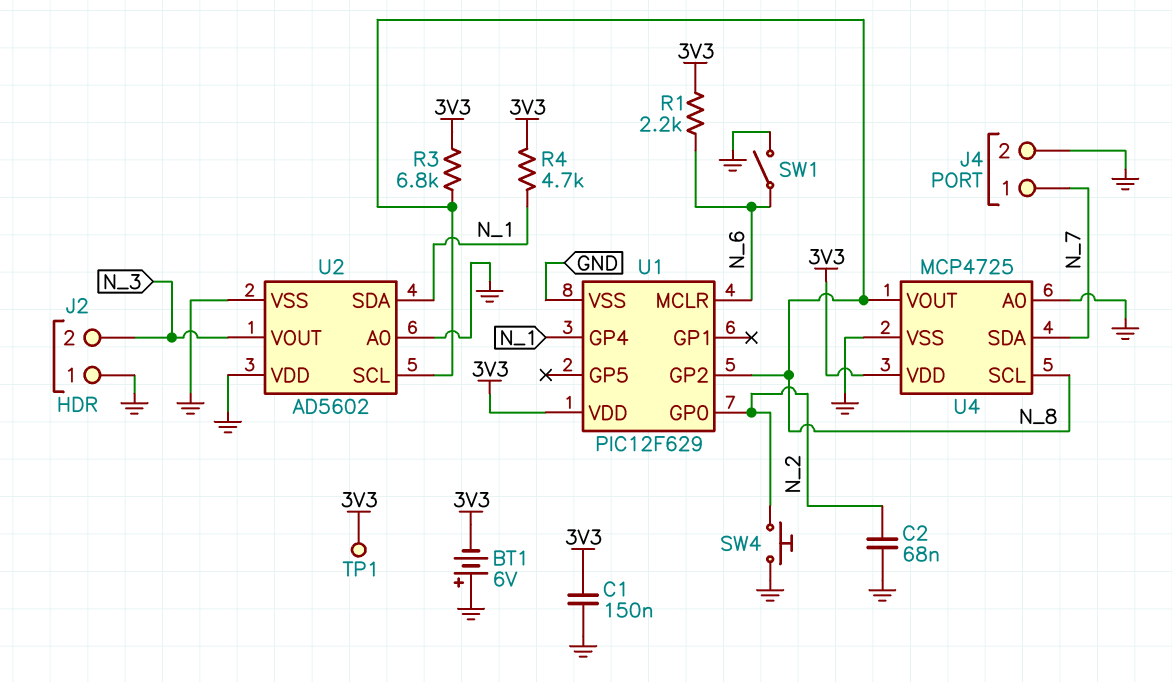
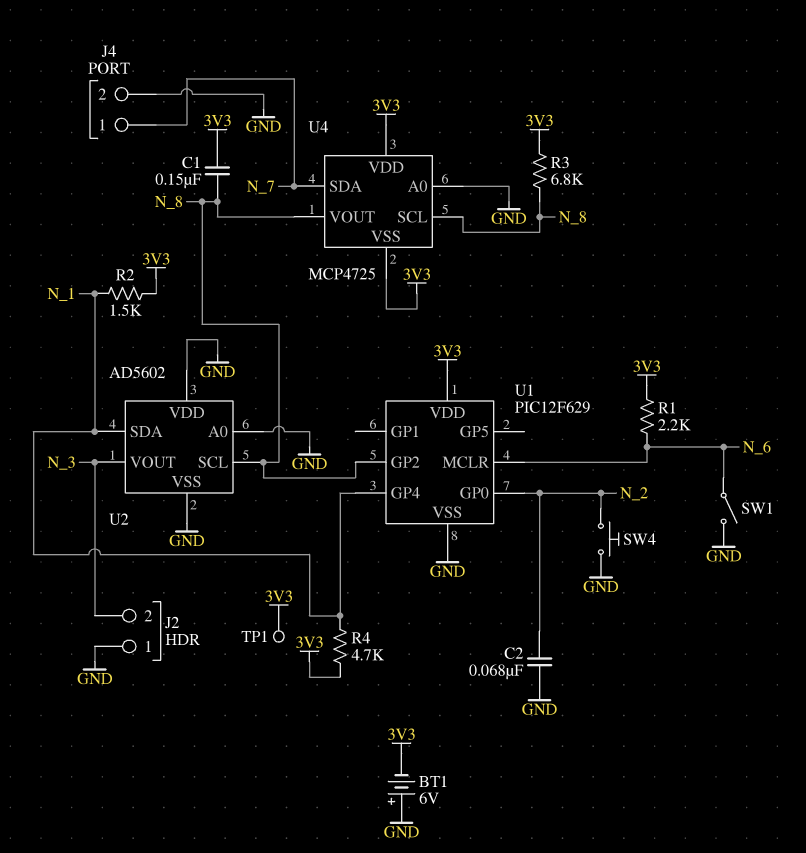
C1: 150nF (3V3, GND) -> 150nF (3V3, N_8)
R2: none -> 1.5k (3V3, N_1)
U4 pin VSS: GND -> 3V3

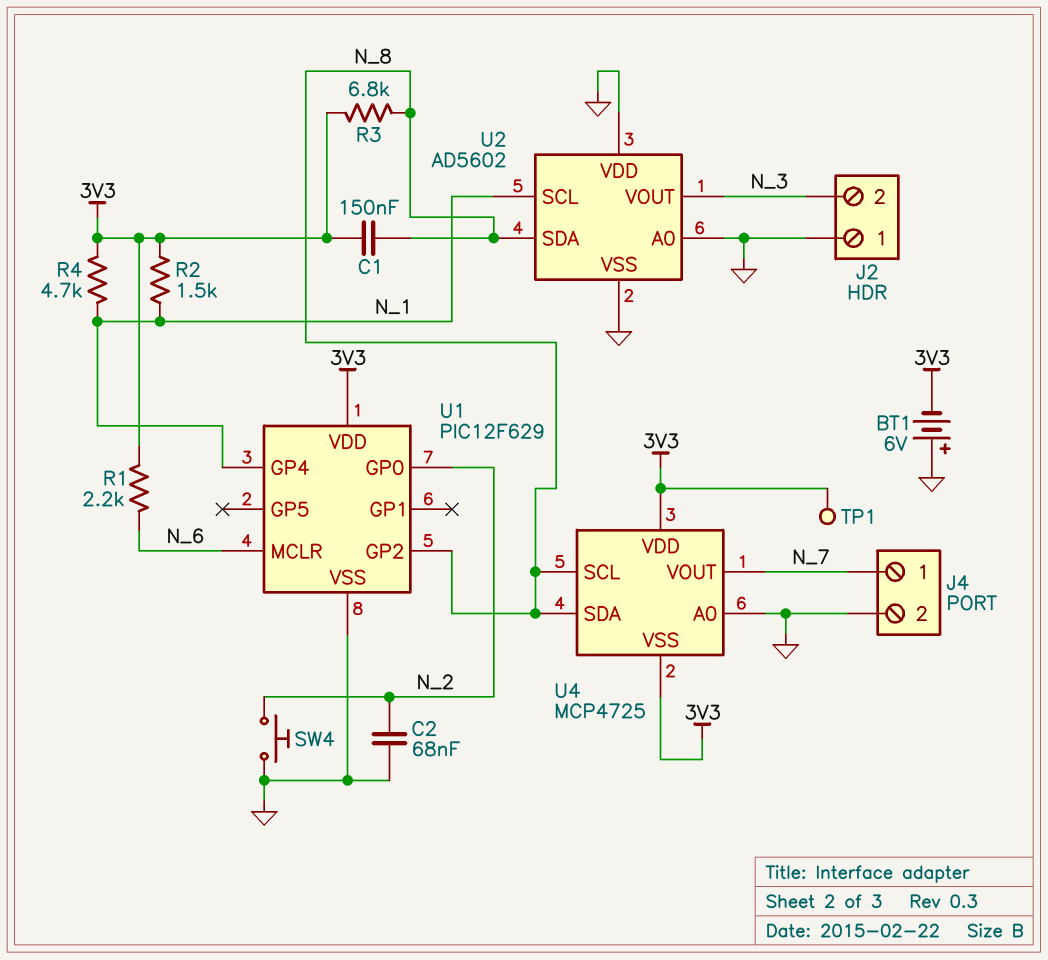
SW1: switch (GND, N_6) -> none
U2 pin SCL: N_8 -> N_1
U2 pin SDA: N_1 -> N_8
U4 pin SDA: N_7 -> N_8
U4 pin VOUT: N_8 -> N_7

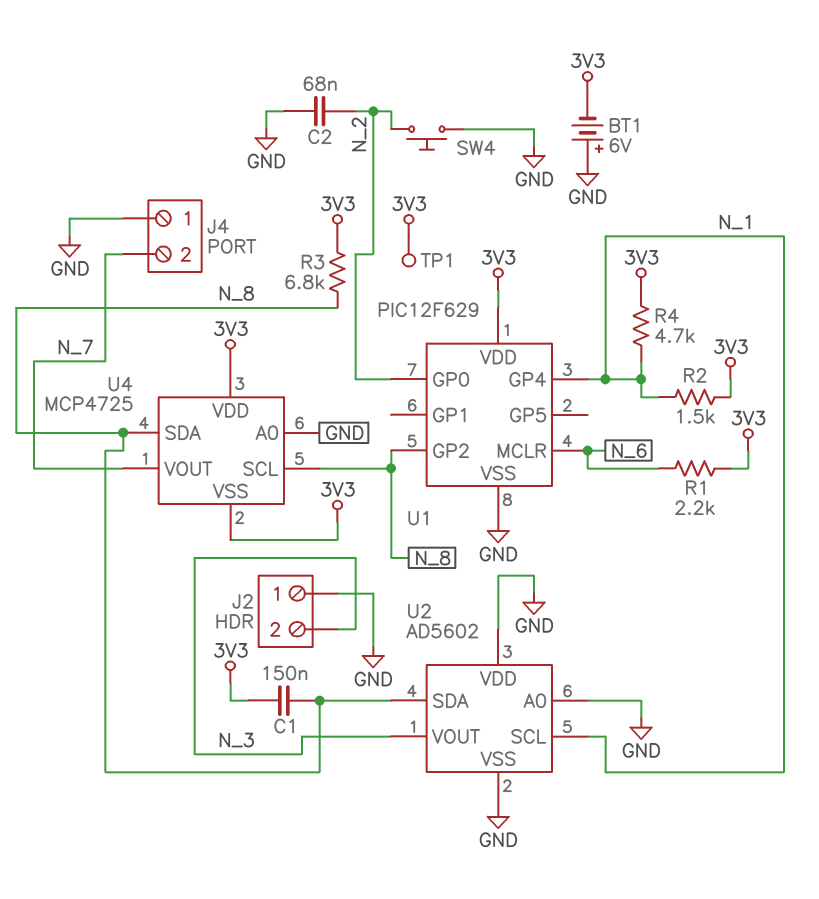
J4 pin 1: N_7 -> GND
J4 pin 2: GND -> N_7

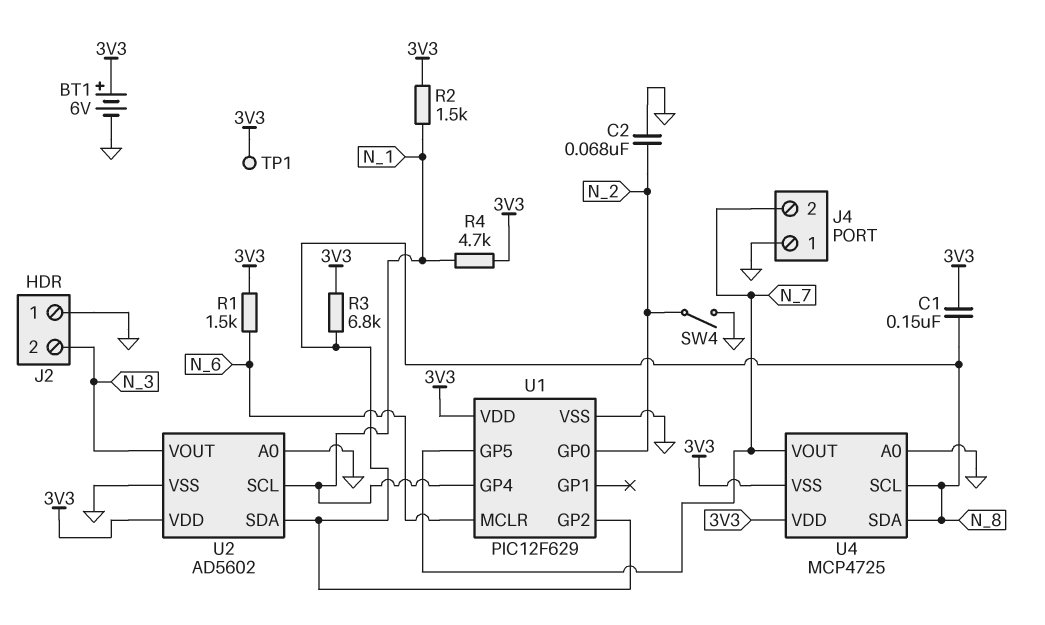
BT1: 6V (plus GND, minus 3V3) -> 6V (plus 3V3, minus GND)
R1: 2.2k (3V3, N_6) -> 1.5k (3V3, N_6)
SW4: button (GND, N_2) -> switch (GND, N_2)
U1 pin GP5: none -> N_7
U2 pin VDD: GND -> 3V3

